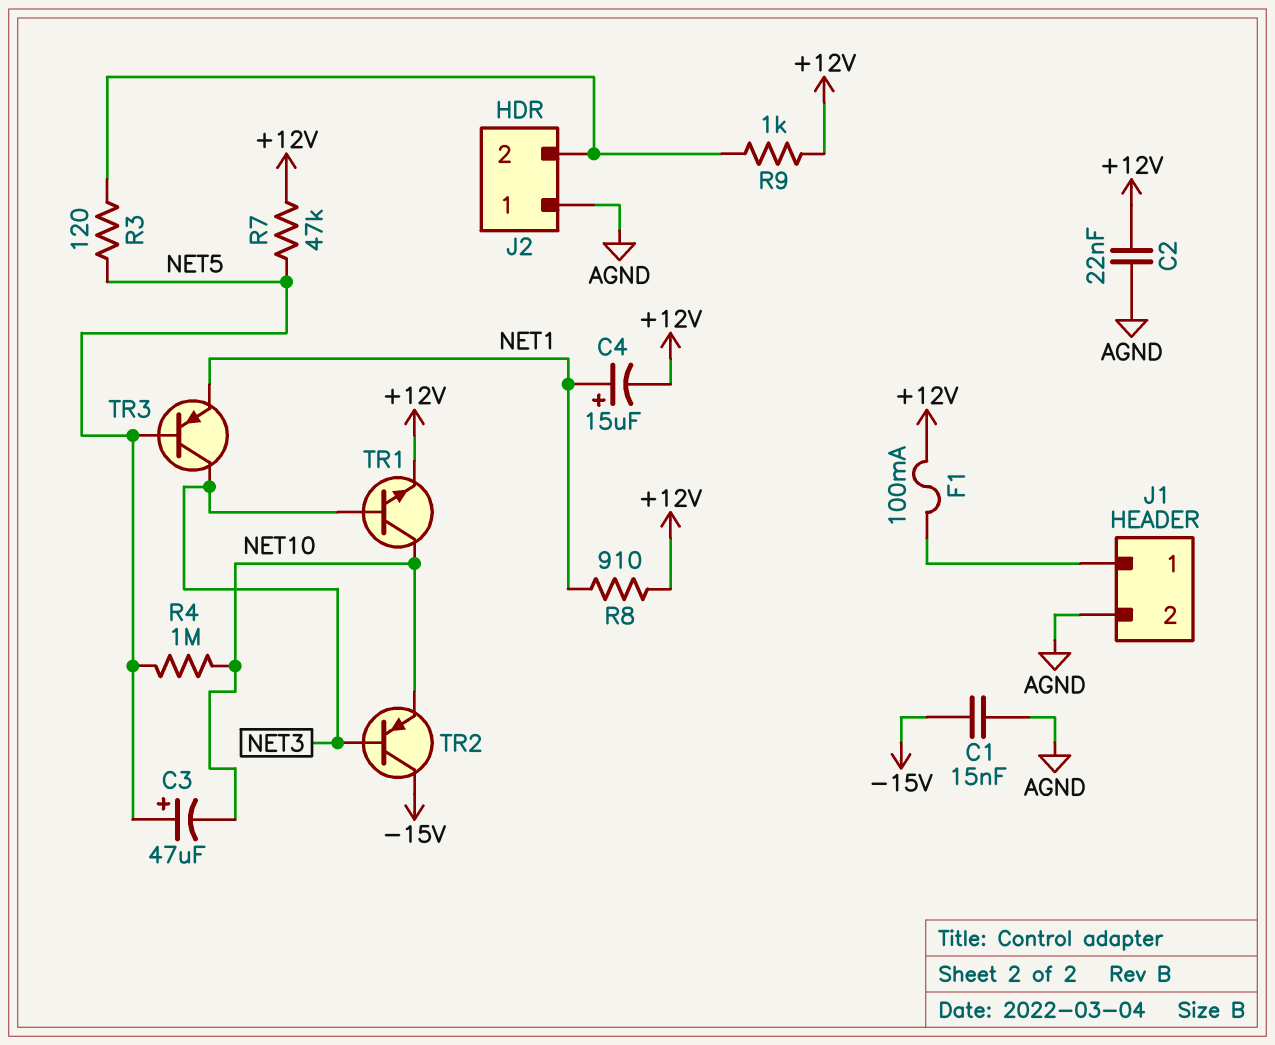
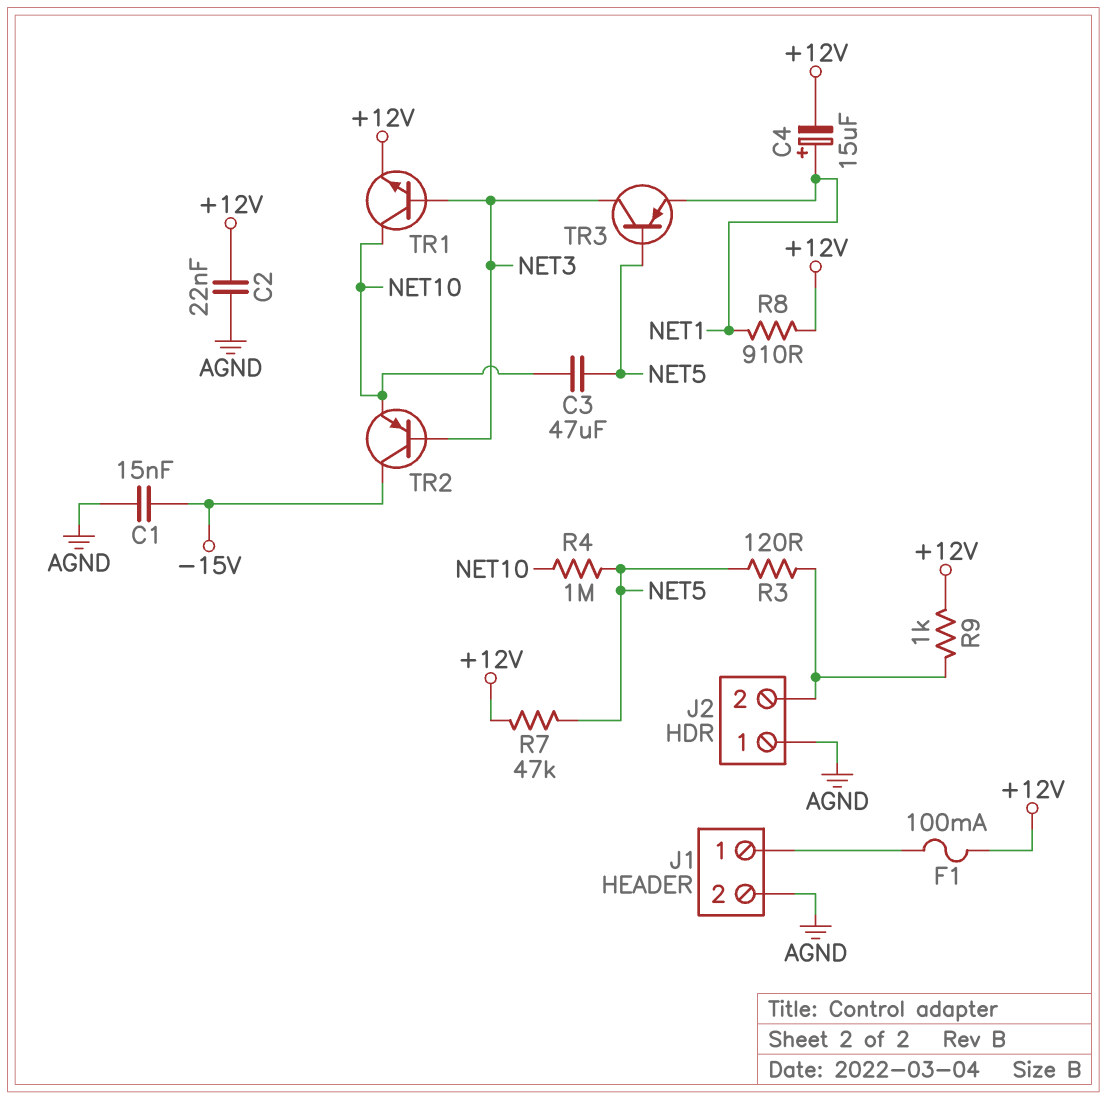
C3: 47uF (plus NET5, minus NET10) -> 47uF (NET5, NET10)

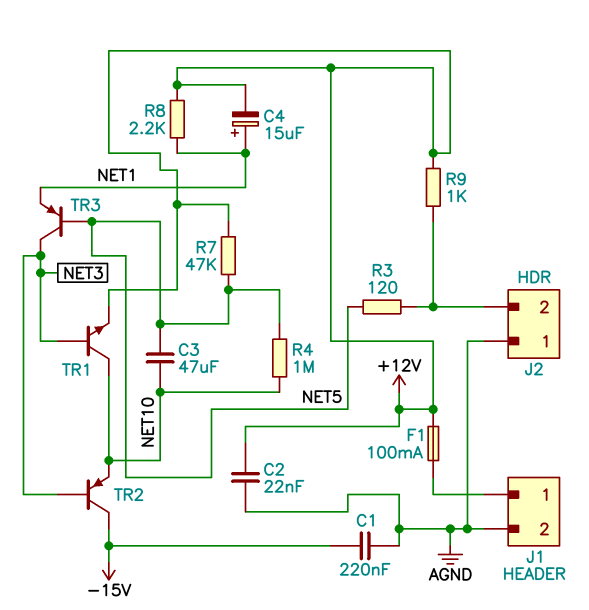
C1: 15nF (-15V, AGND) -> 220nF (-15V, AGND)
R8: 910 (+12V, NET1) -> 2.2k (+12V, NET1)

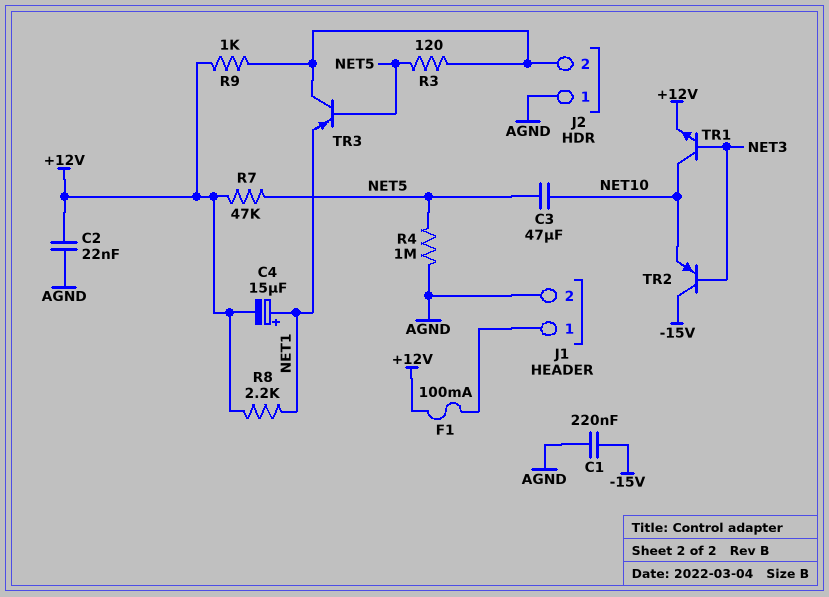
R4: 1M (NET5, NET10) -> 1M (AGND, NET5)
TR3: PNP (B NET5, C NET3, E NET1) -> PNP (B NET5, C J2/2, E NET1)

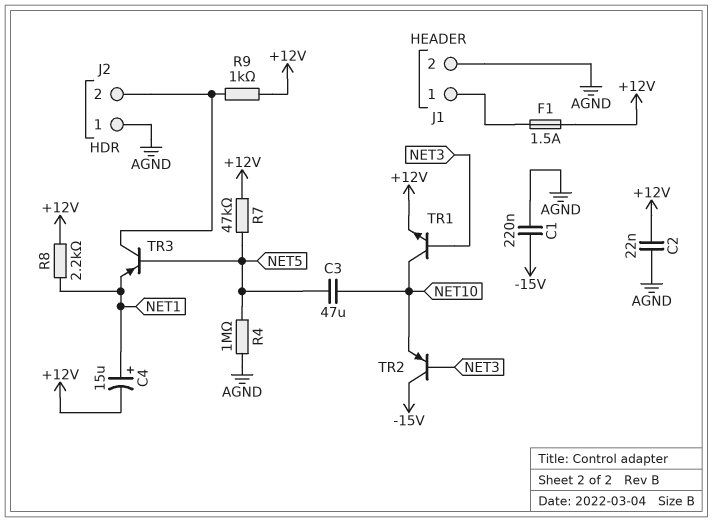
F1: 100mA (+12V, J1/1) -> 1.5A (+12V, J1/1)
R3: 120 (J2/2, NET5) -> none

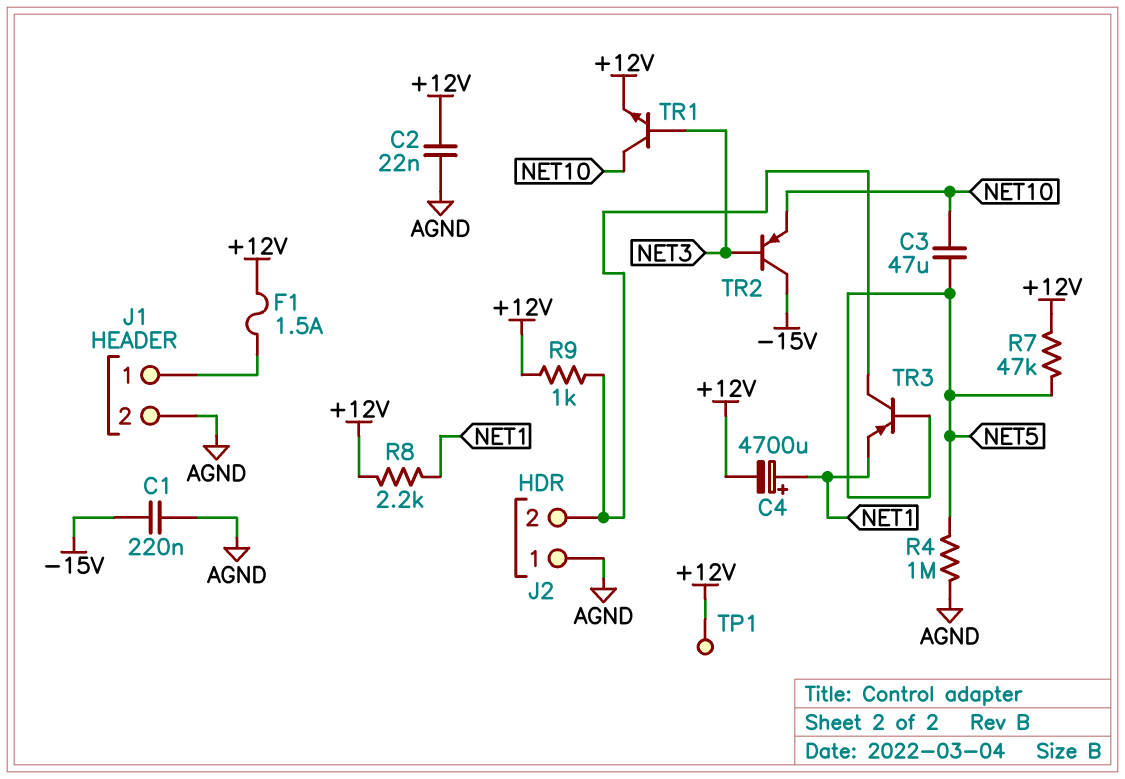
C4: 15uF (plus NET1, minus +12V) -> 4700uF (plus NET1, minus +12V)
TP1: none -> test point (+12V)

